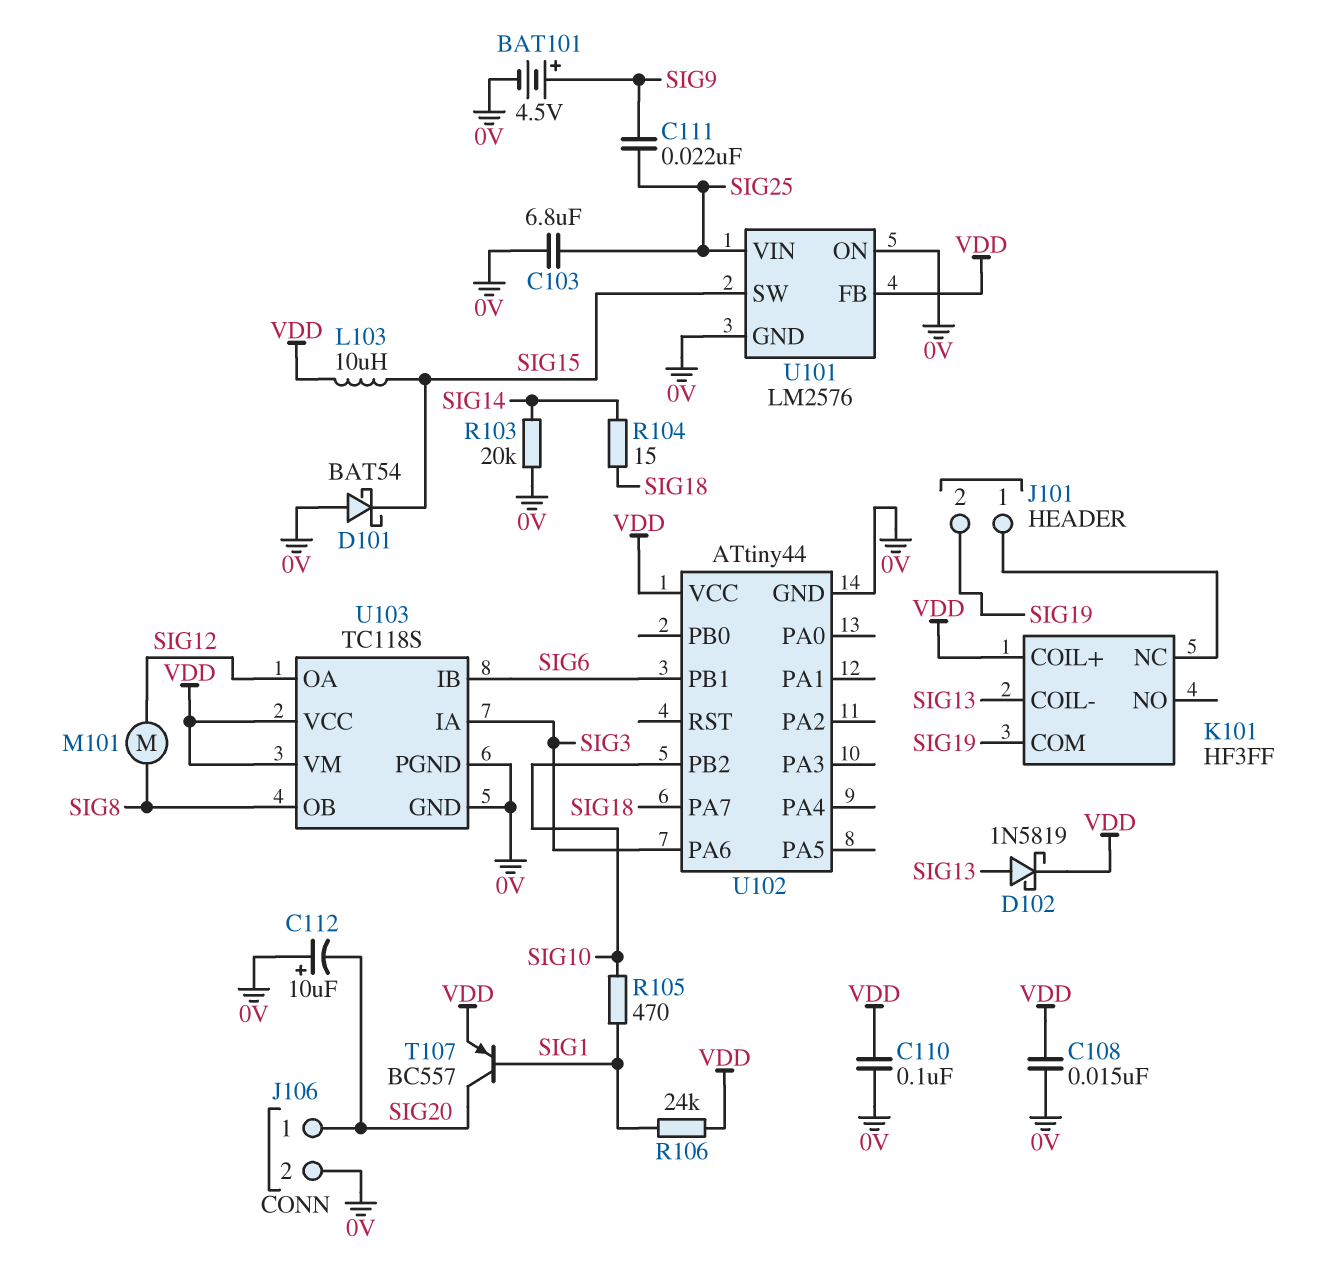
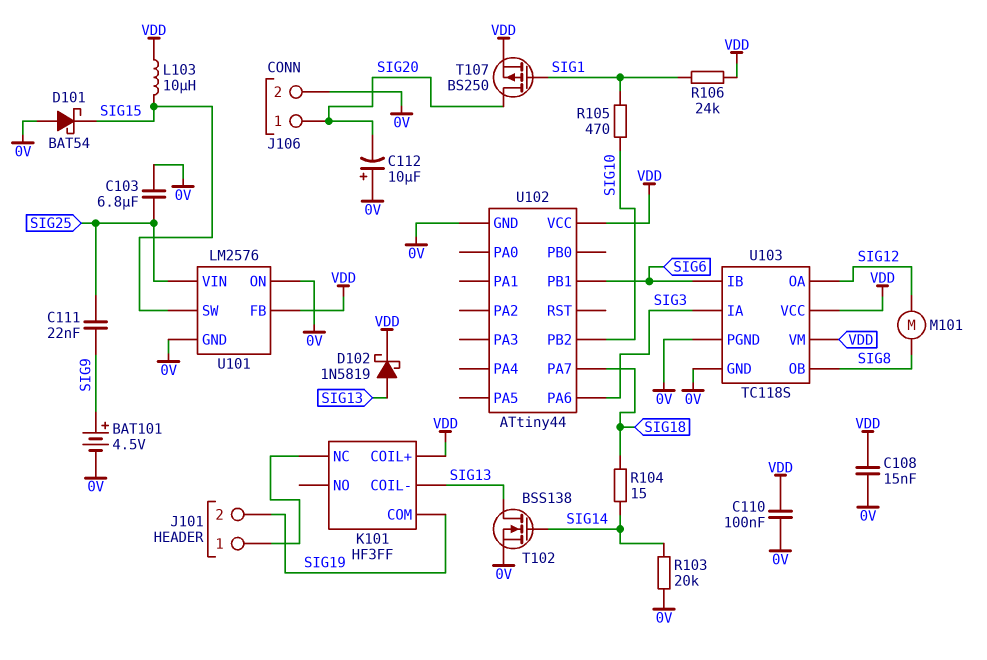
T102: none -> NMOS BSS138 (G SIG14, D SIG13, S 0V)
T107: PNP BC557 (B SIG1, C SIG20, E VDD) -> PMOS BS250 (G SIG1, D SIG20, S VDD)

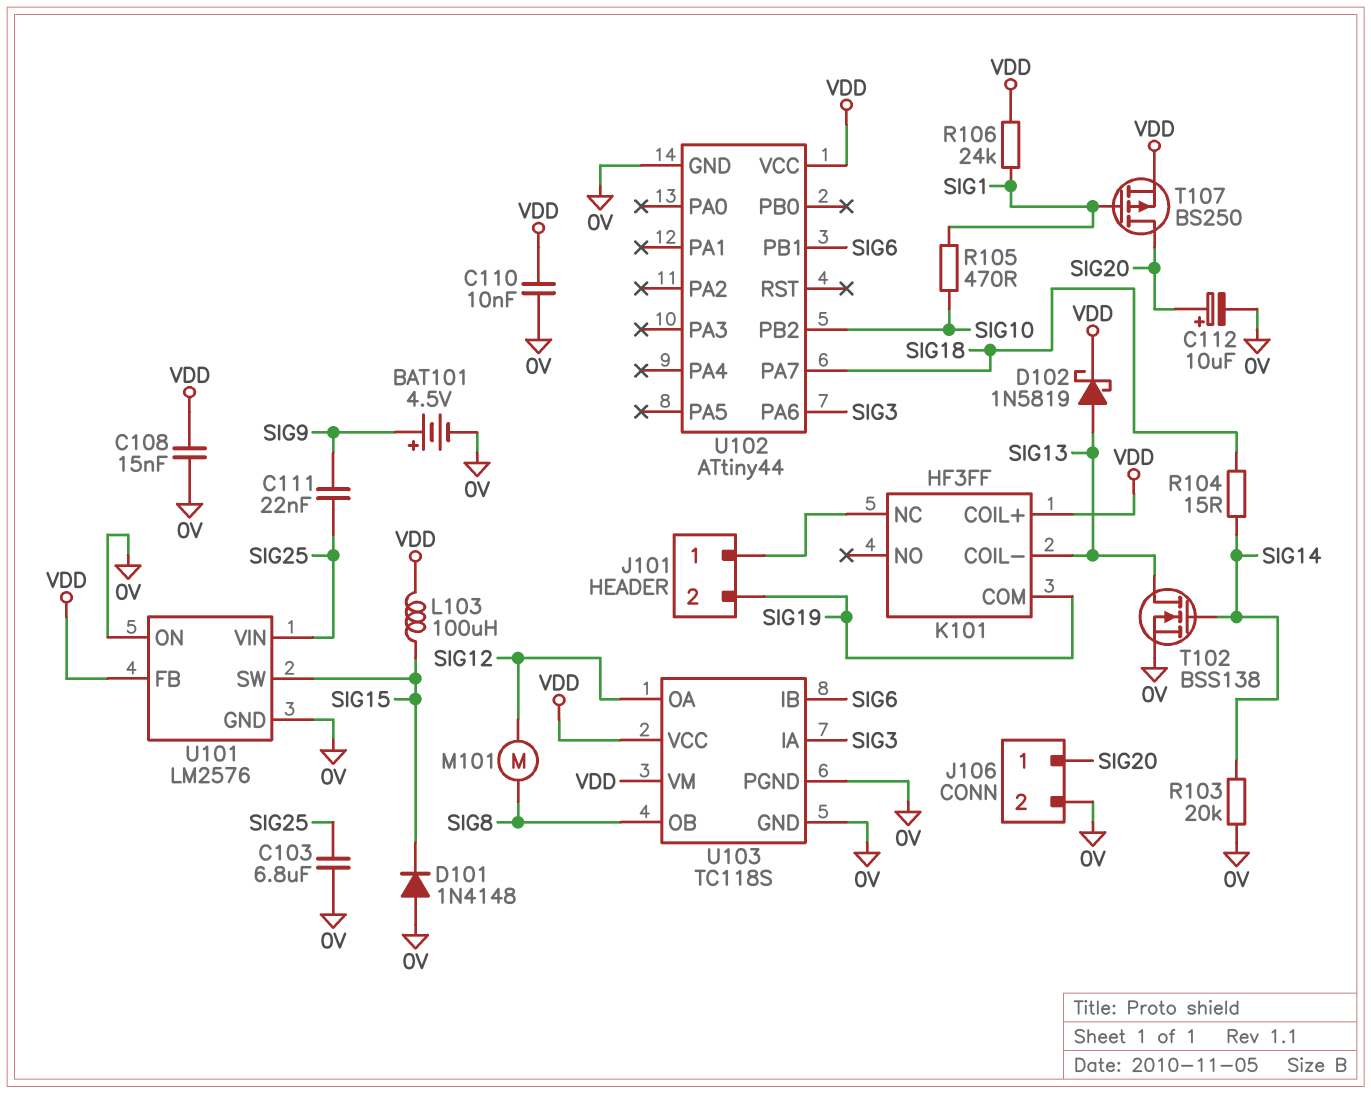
C110: 100nF (0V, VDD) -> 10nF (0V, VDD)
C112: 10uF (plus 0V, minus SIG20) -> 10uF (plus SIG20, minus 0V)
D101: schottky BAT54 (A 0V, K SIG15) -> diode 1N4148 (A 0V, K SIG15)
L103: 10uH (SIG15, VDD) -> 100uH (SIG15, VDD)

